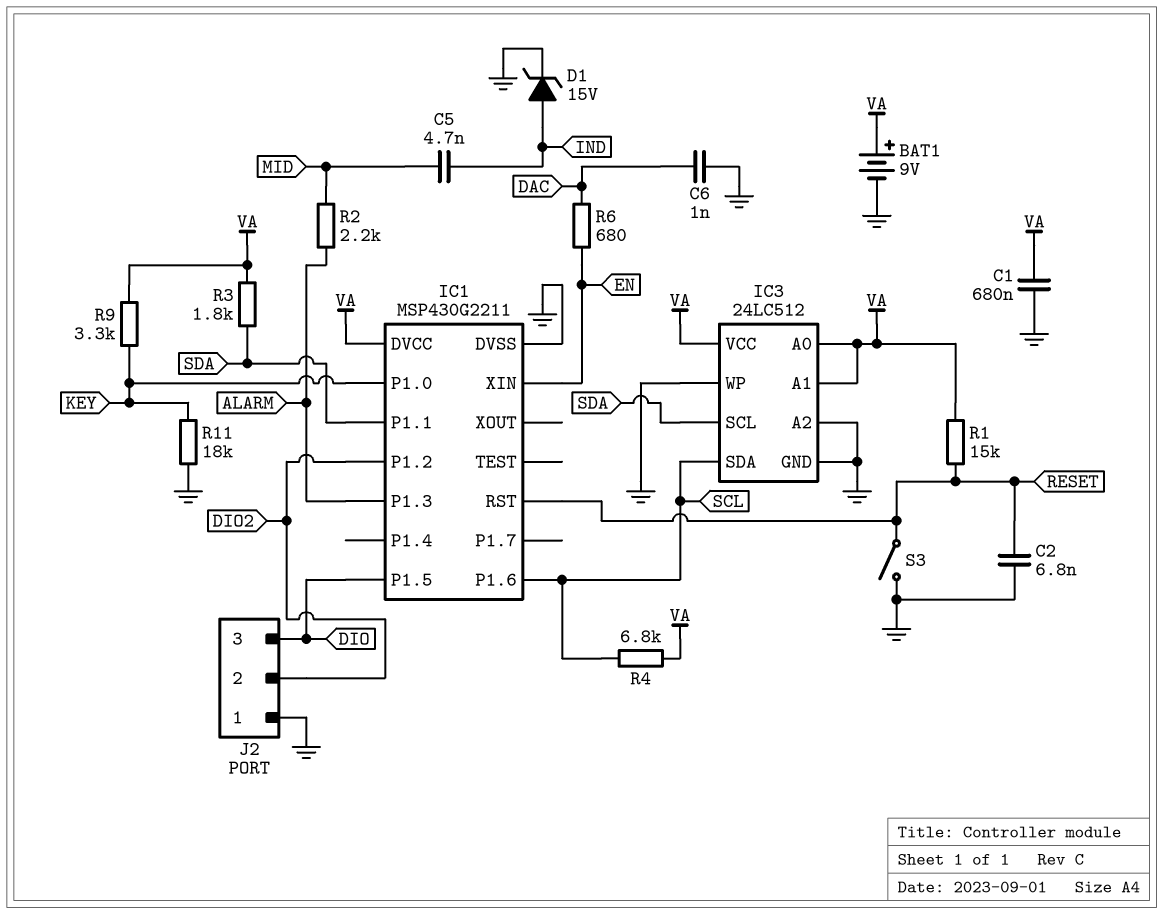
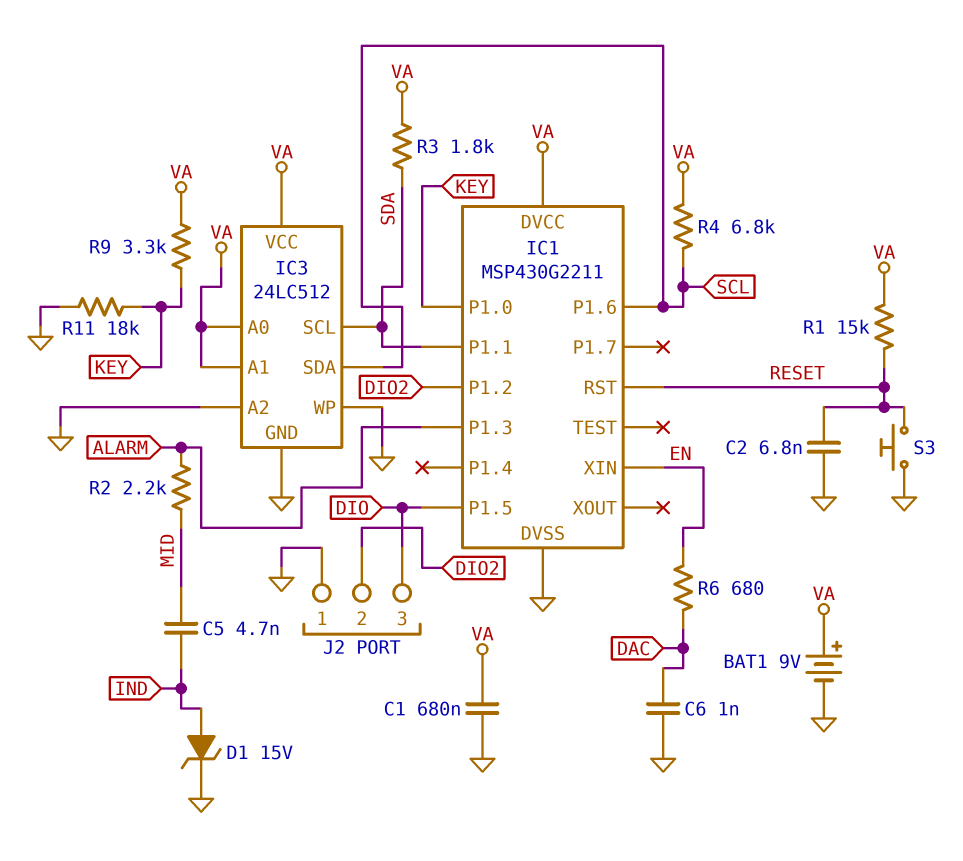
S3: switch (GND, RESET) -> button (GND, RESET)

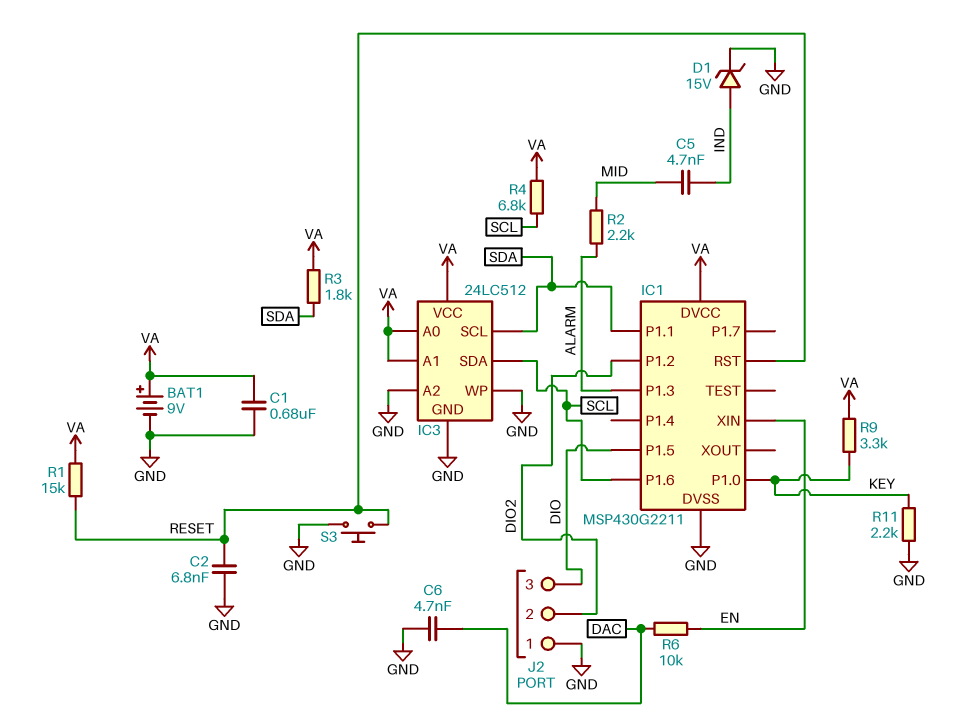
C6: 1nF (DAC, GND) -> 4.7nF (DAC, GND)
R6: 680 (DAC, EN) -> 10k (DAC, EN)
R11: 18k (GND, KEY) -> 2.2k (GND, KEY)

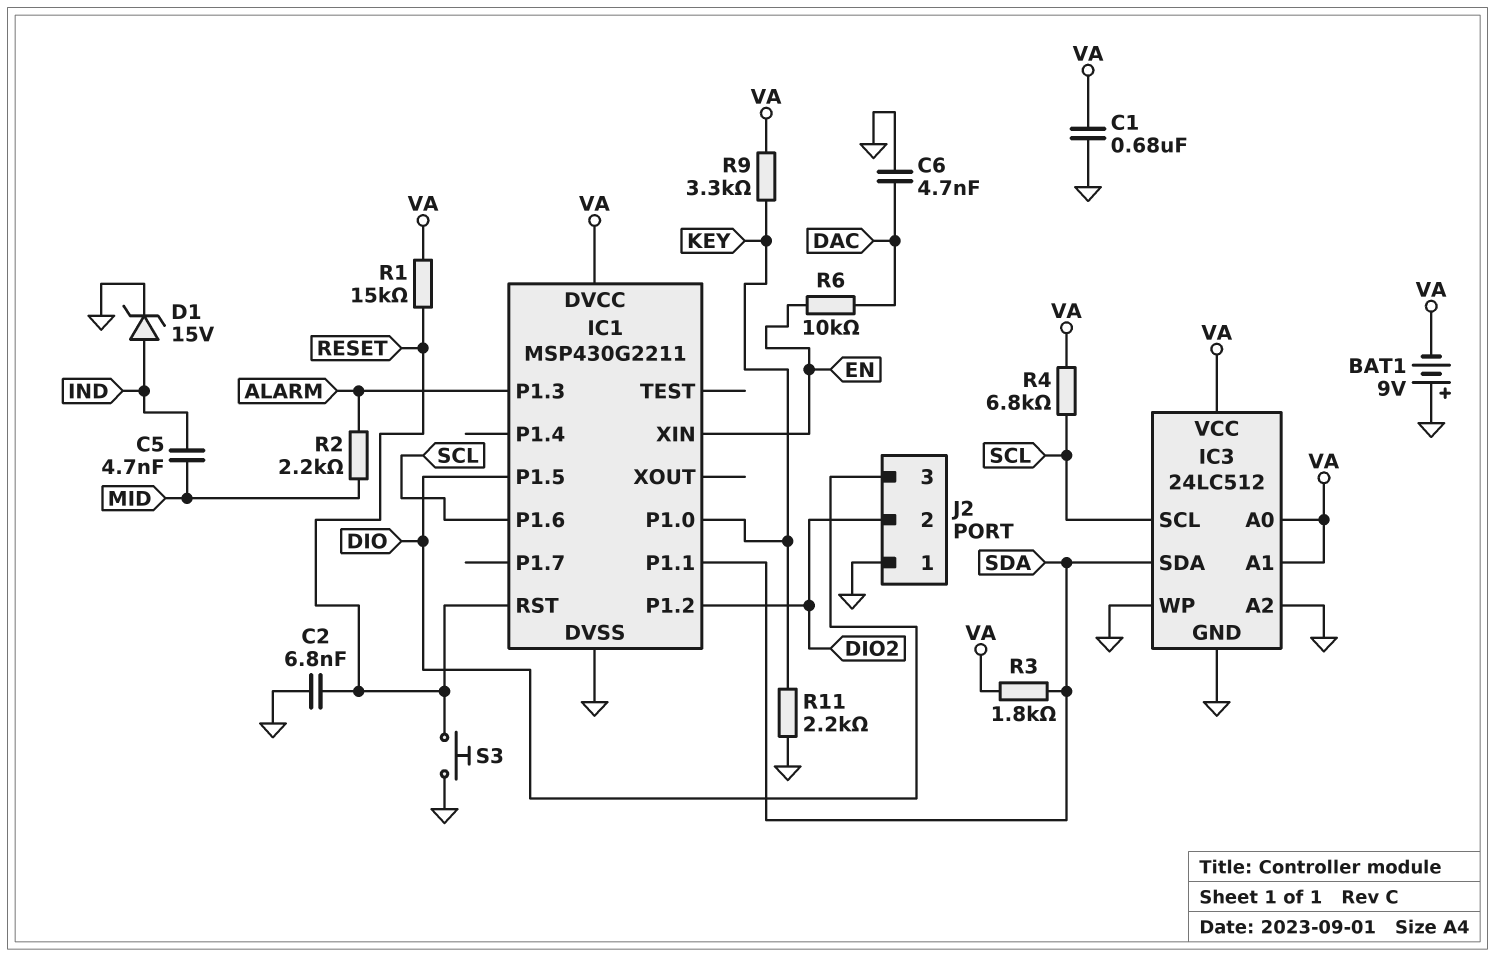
BAT1: 9V (plus VA, minus GND) -> 9V (plus GND, minus VA)
IC3 pin SCL: SDA -> SCL
IC3 pin SDA: SCL -> SDA

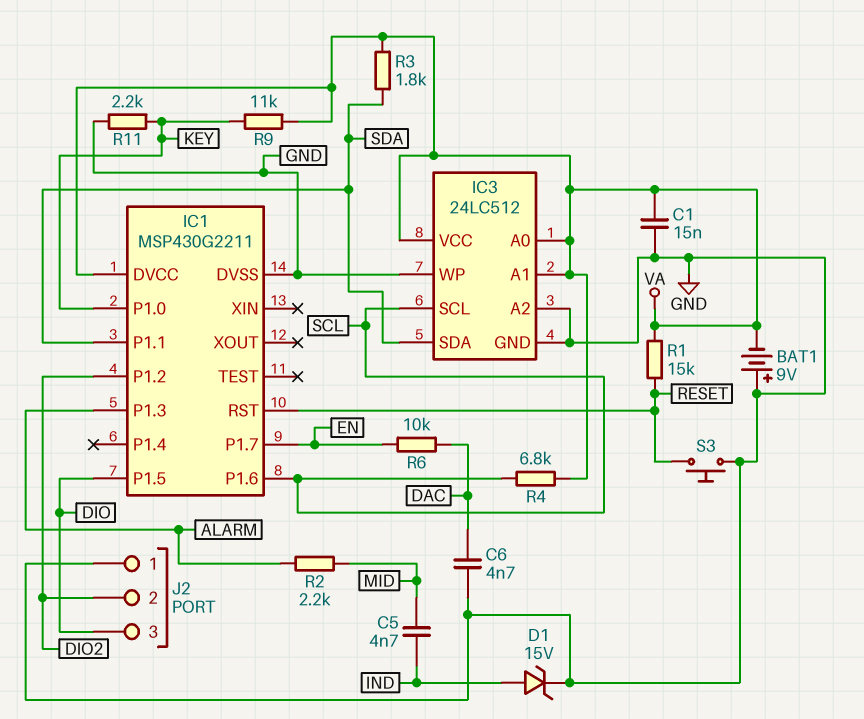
C1: 680nF (GND, VA) -> 15nF (GND, VA)
C2: 6.8nF (GND, RESET) -> none
IC1 pin P1.7: none -> EN
IC1 pin XIN: EN -> none
R9: 3.3k (KEY, VA) -> 11k (KEY, VA)

